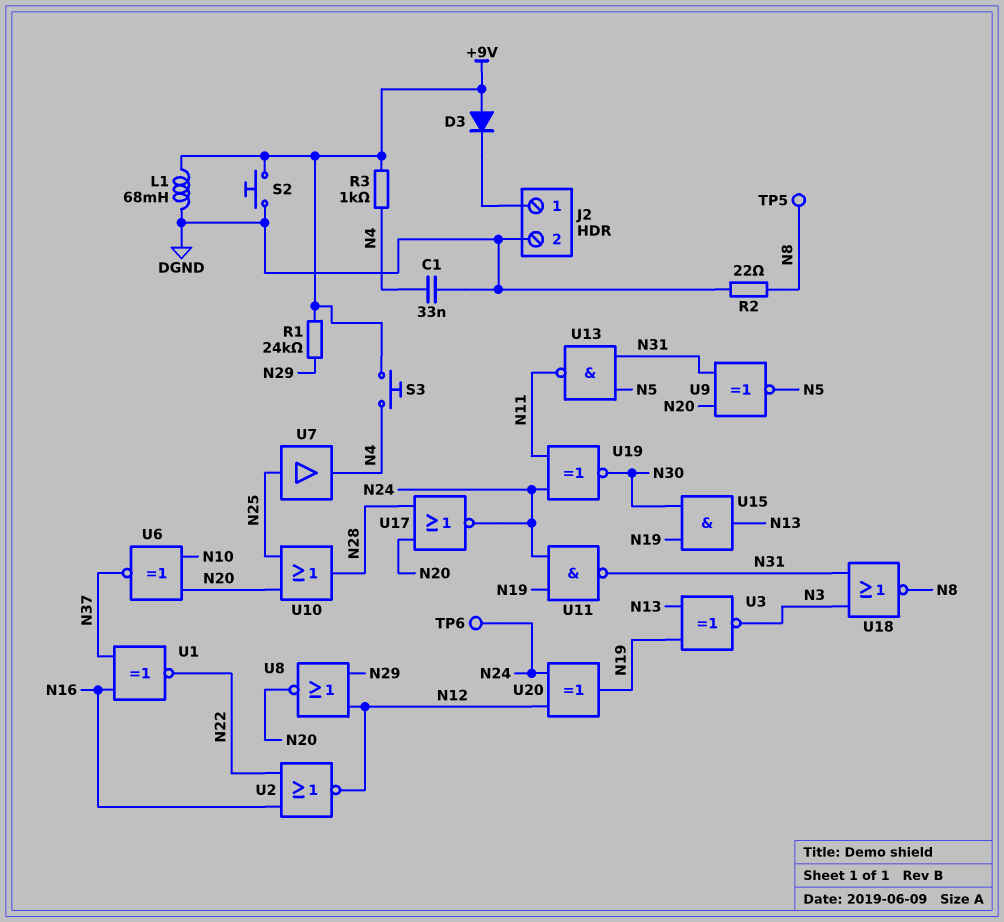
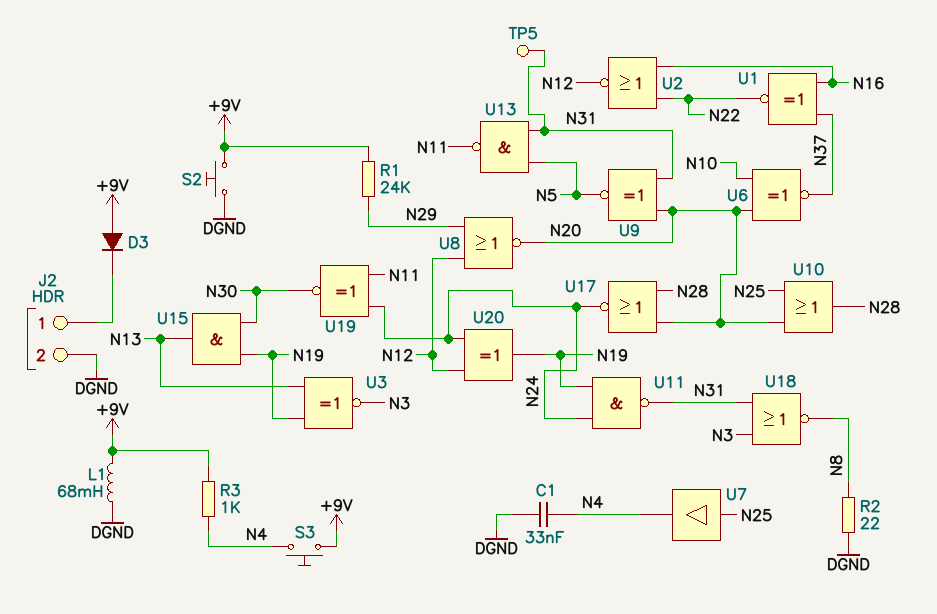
TP5: test point (N8) -> test point (N31)
TP6: test point (N24) -> none

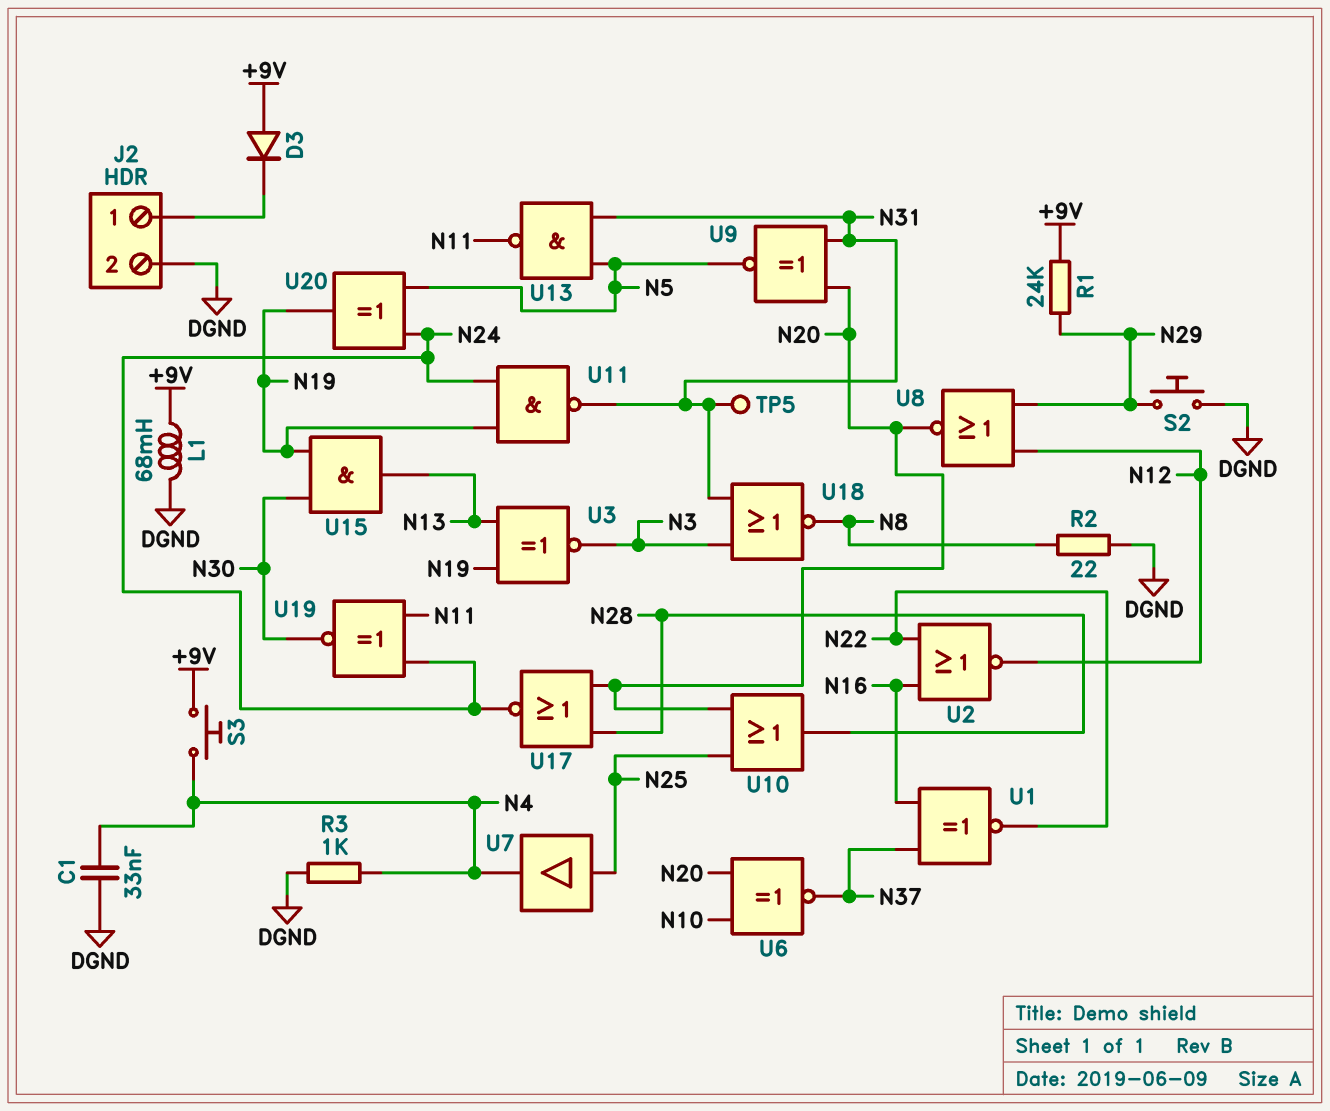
R3: 1k (+9V, N4) -> 1k (DGND, N4)
S2: button (+9V, DGND) -> button (DGND, N29)
U20: XOR (in N12, in N24, out N19) -> XOR (in N5, in N24, out N19)

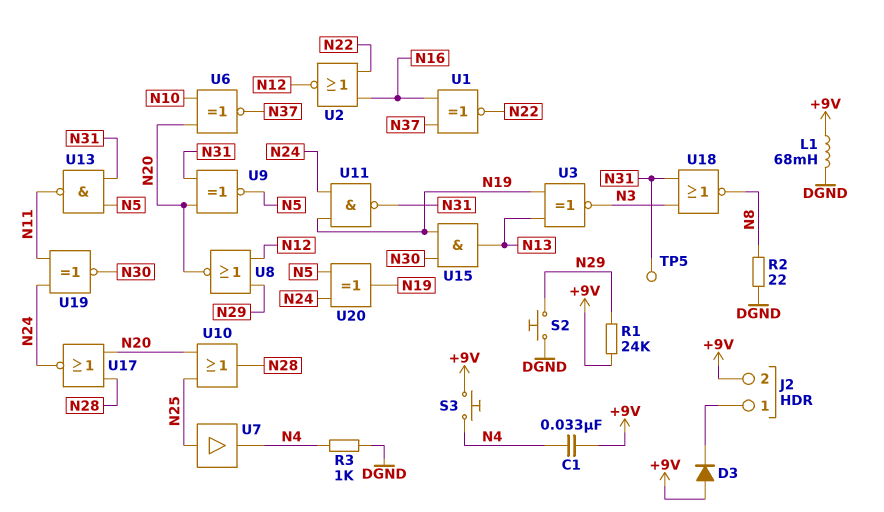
C1: 33nF (DGND, N4) -> 33nF (+9V, N4)
J2 pin 2: DGND -> +9V

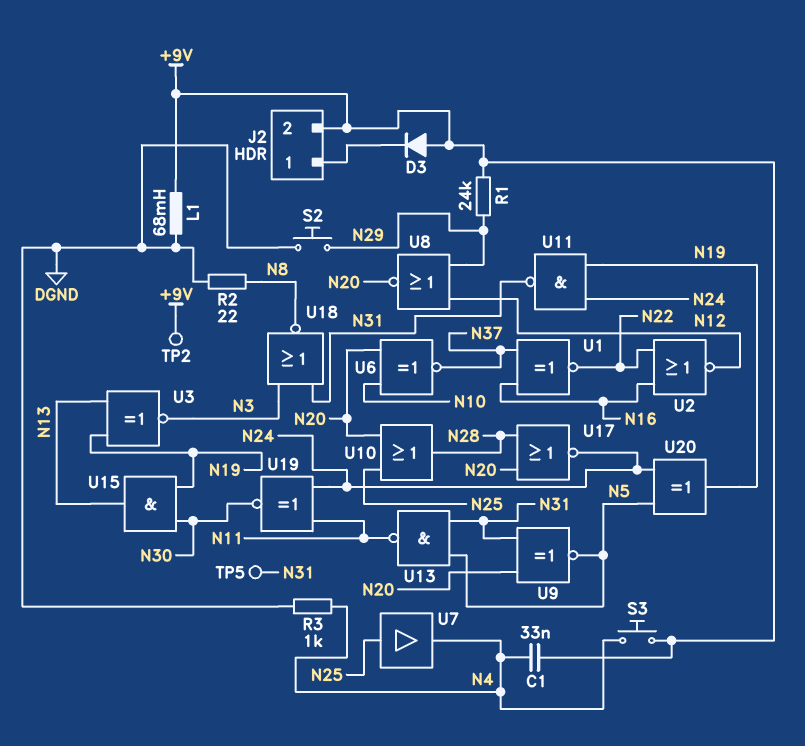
TP2: none -> test point (+9V)

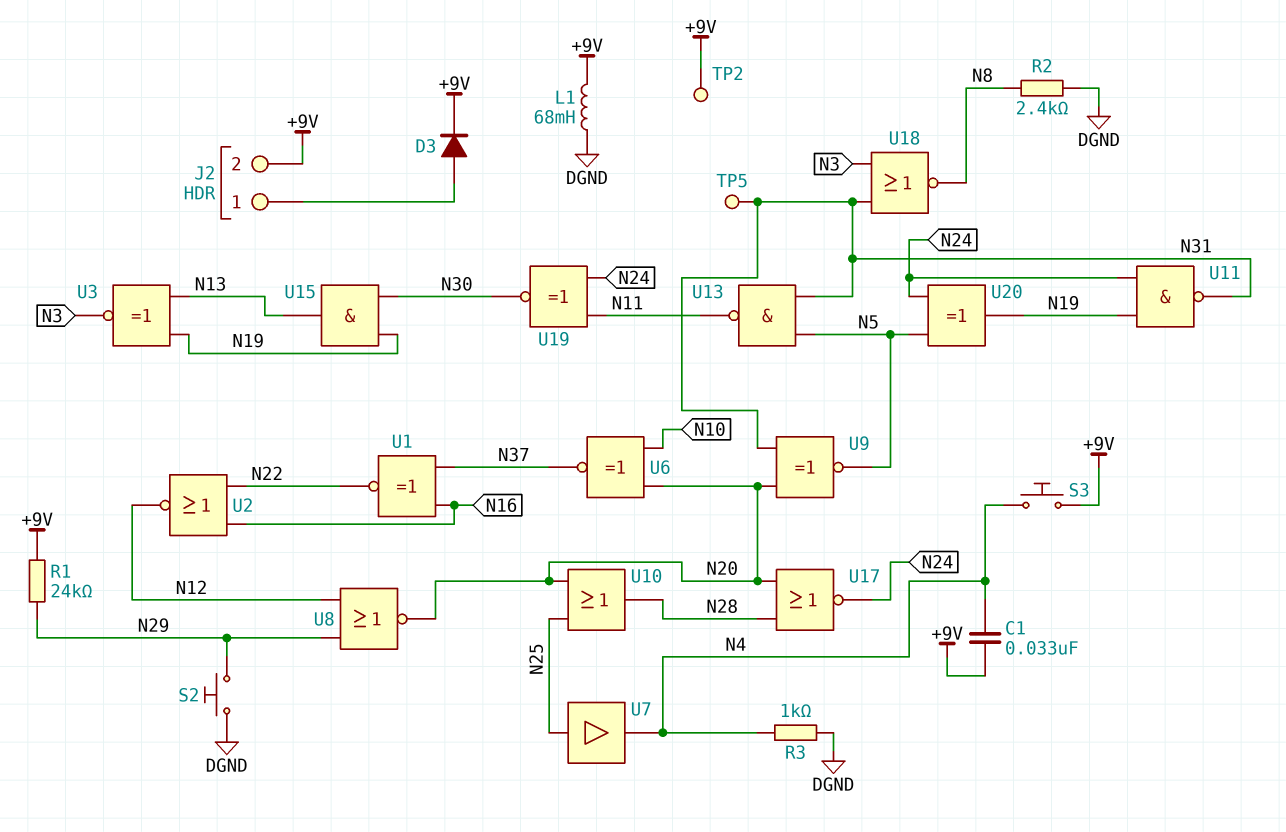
D3: diode (A +9V, K J2/1) -> diode (A J2/1, K +9V)
R2: 22 (DGND, N8) -> 2.4k (DGND, N8)

